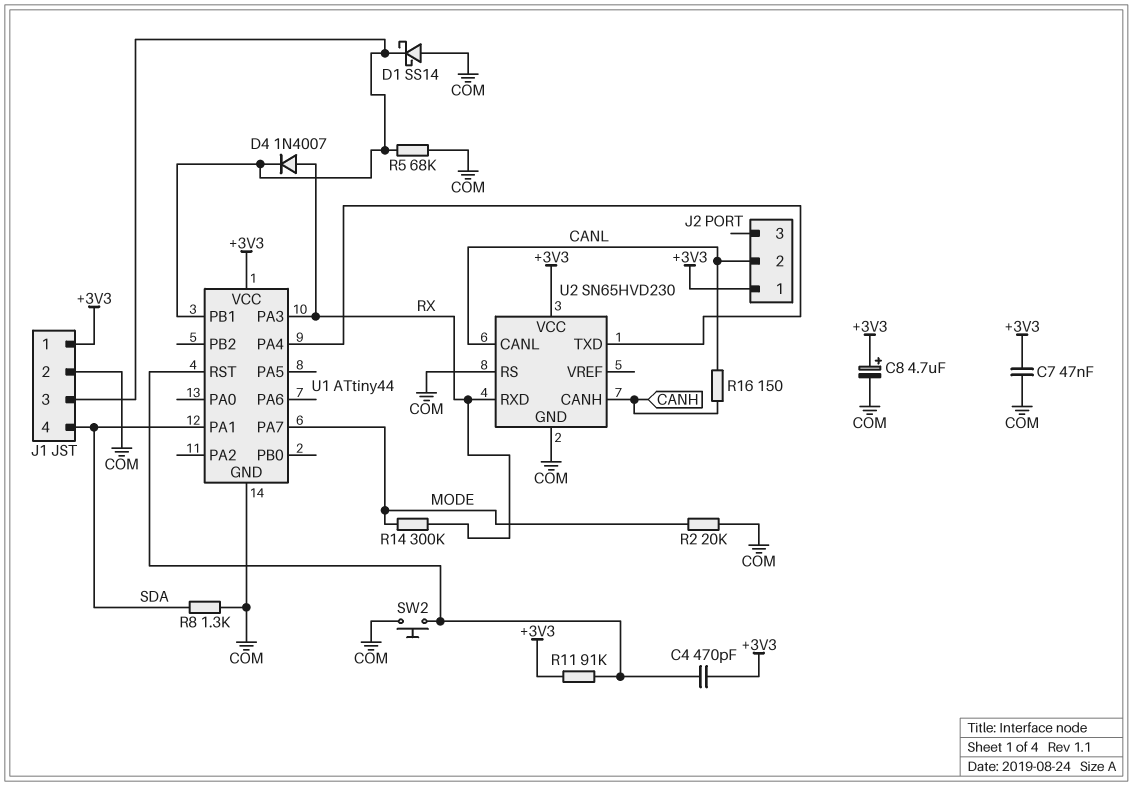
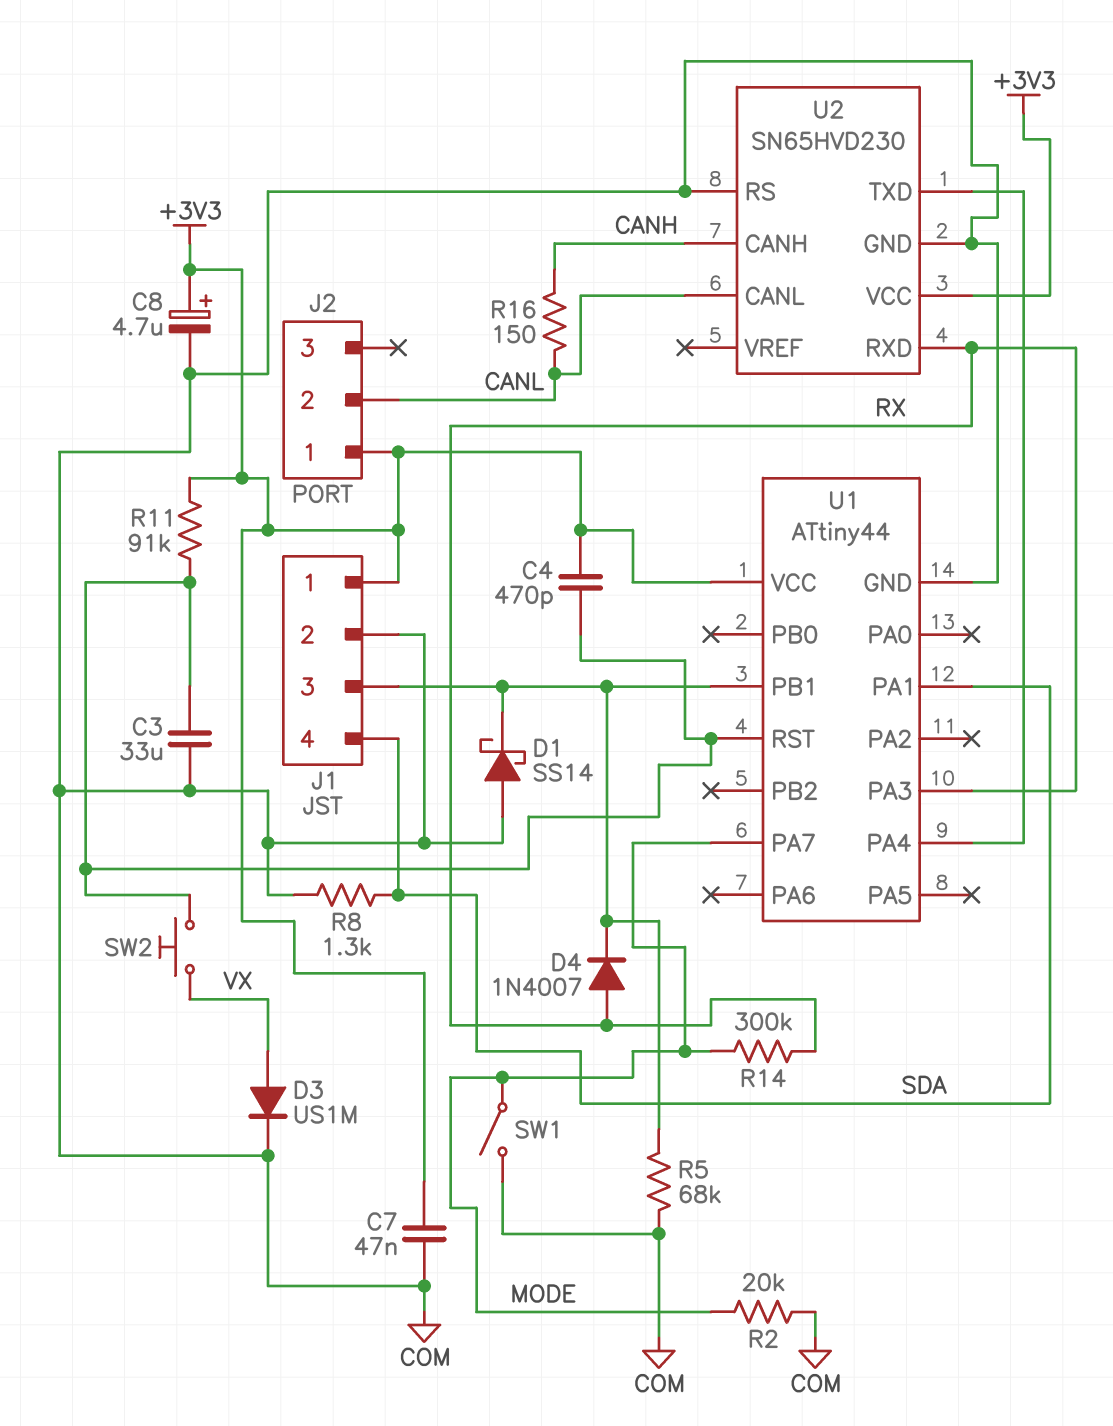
C3: none -> 33uF (COM, U1/RST)
D3: none -> diode US1M (A VX, K COM)
SW1: none -> switch (COM, MODE)
SW2: button (COM, U1/RST) -> button (U1/RST, VX)

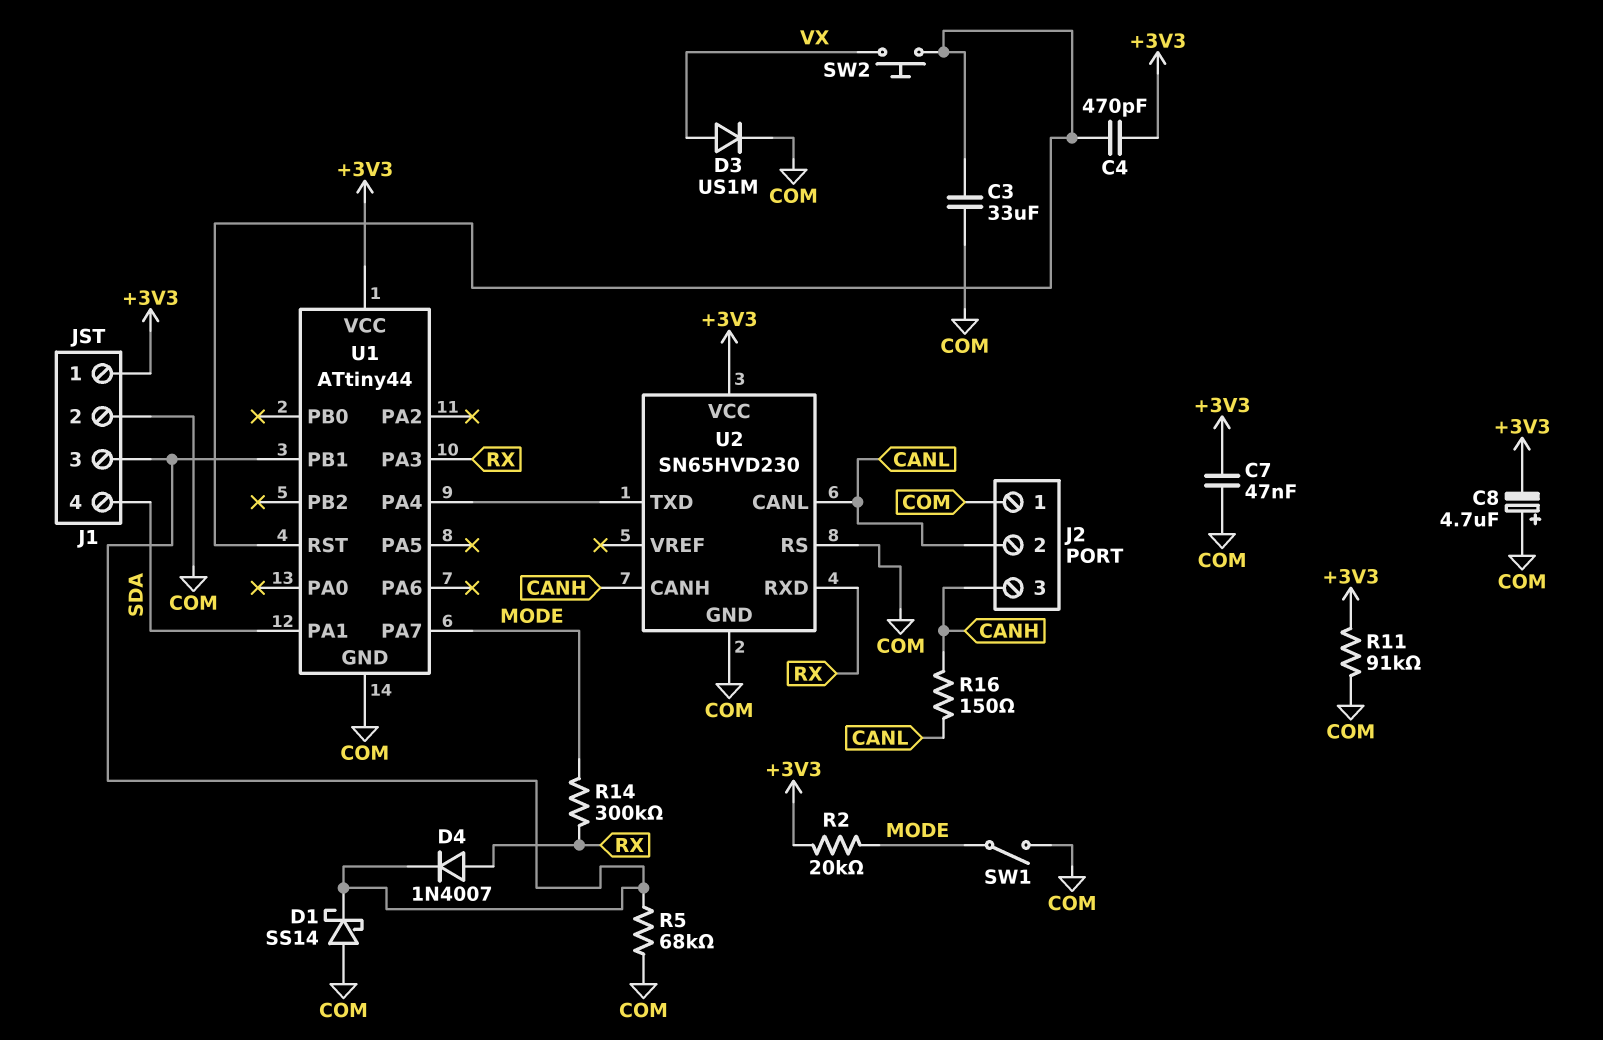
C8: 4.7uF (plus +3V3, minus COM) -> 4.7uF (plus COM, minus +3V3)
J2 pin 1: +3V3 -> COM
J2 pin 3: none -> CANH
R2: 20k (COM, MODE) -> 20k (+3V3, MODE)
R8: 1.3k (COM, SDA) -> none
R11: 91k (+3V3, U1/RST) -> 91k (+3V3, COM)

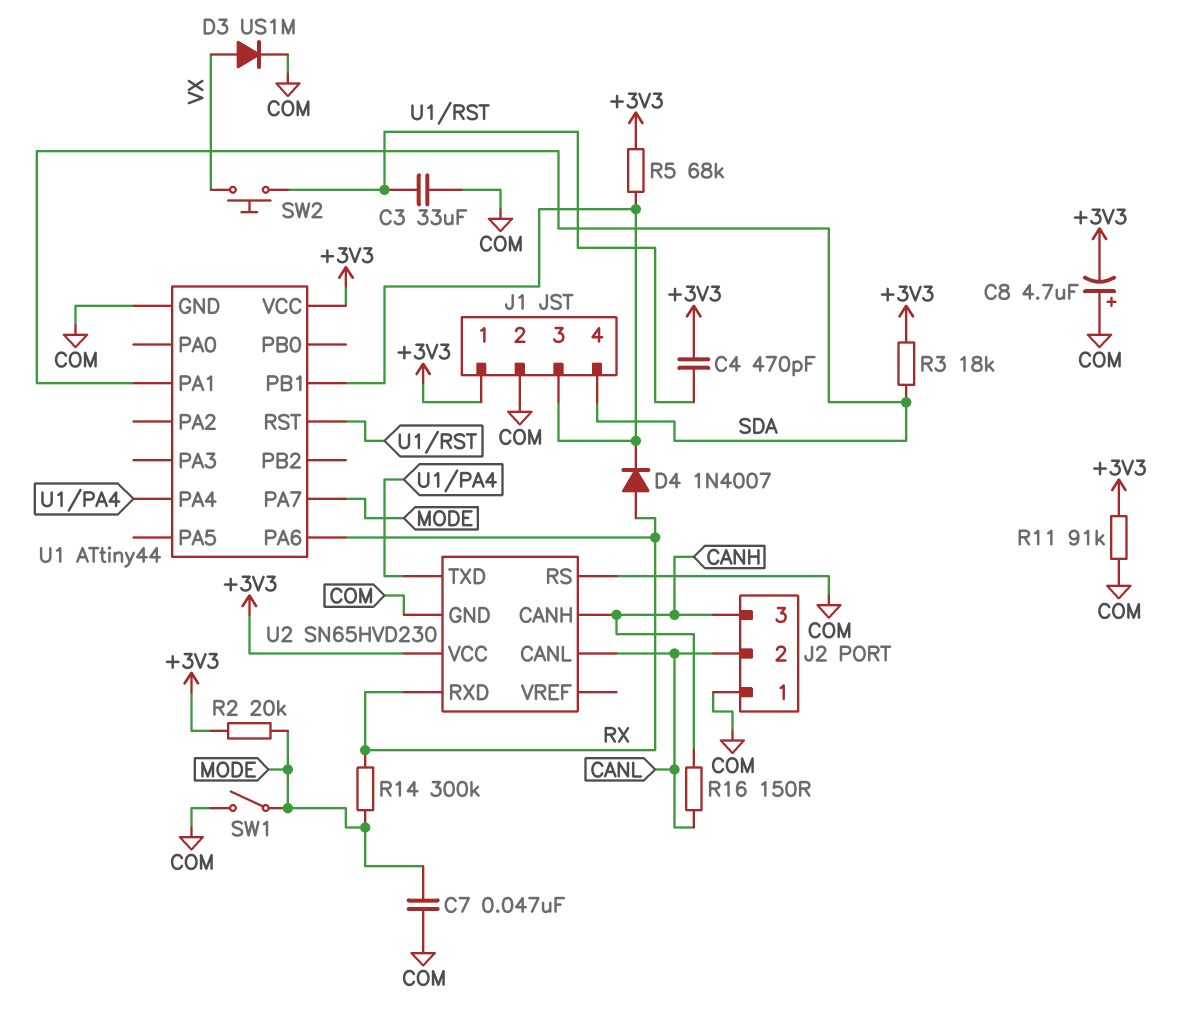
C7: 47nF (+3V3, COM) -> 47nF (COM, MODE)
D1: schottky SS14 (A COM, K J1/3) -> none
R3: none -> 18k (+3V3, SDA)
R5: 68k (COM, J1/3) -> 68k (+3V3, J1/3)
U1 pin PA3: RX -> none
U1 pin PA6: none -> RX

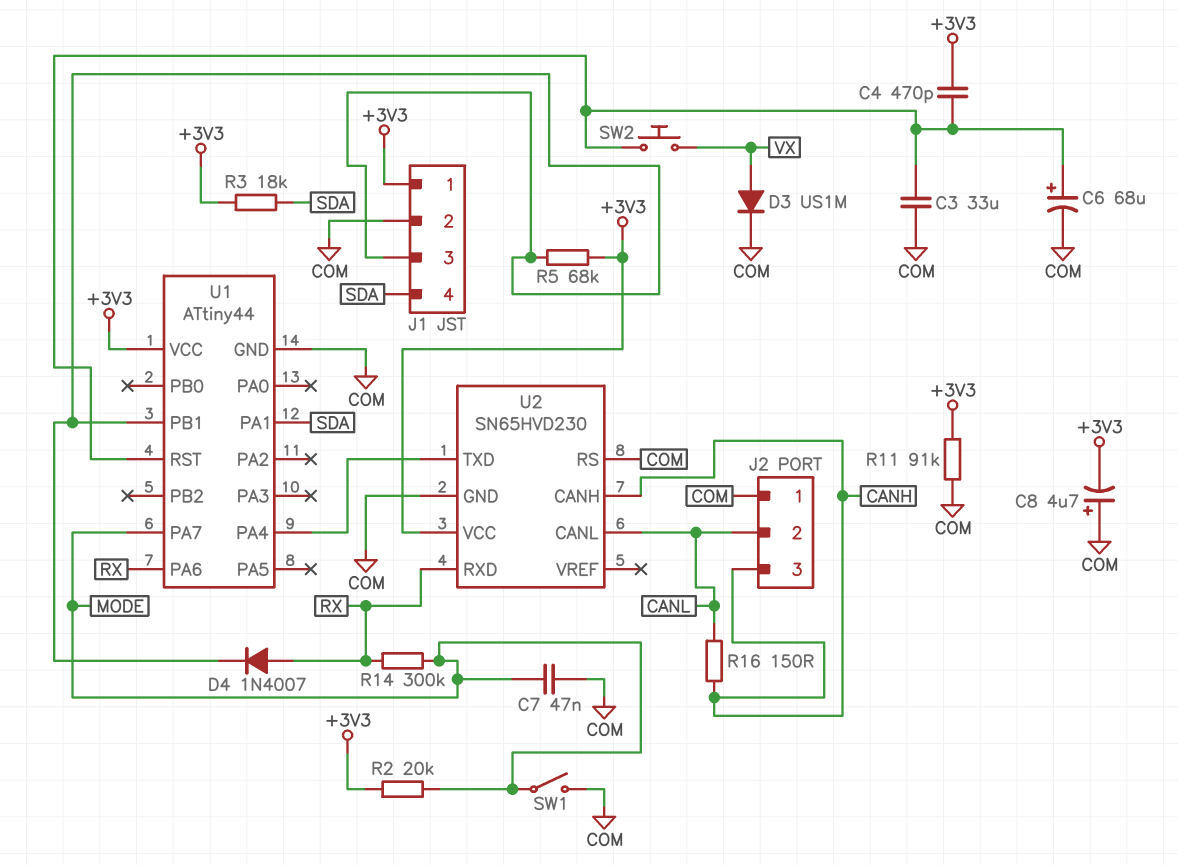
C6: none -> 68uF (plus U1/RST, minus COM)

